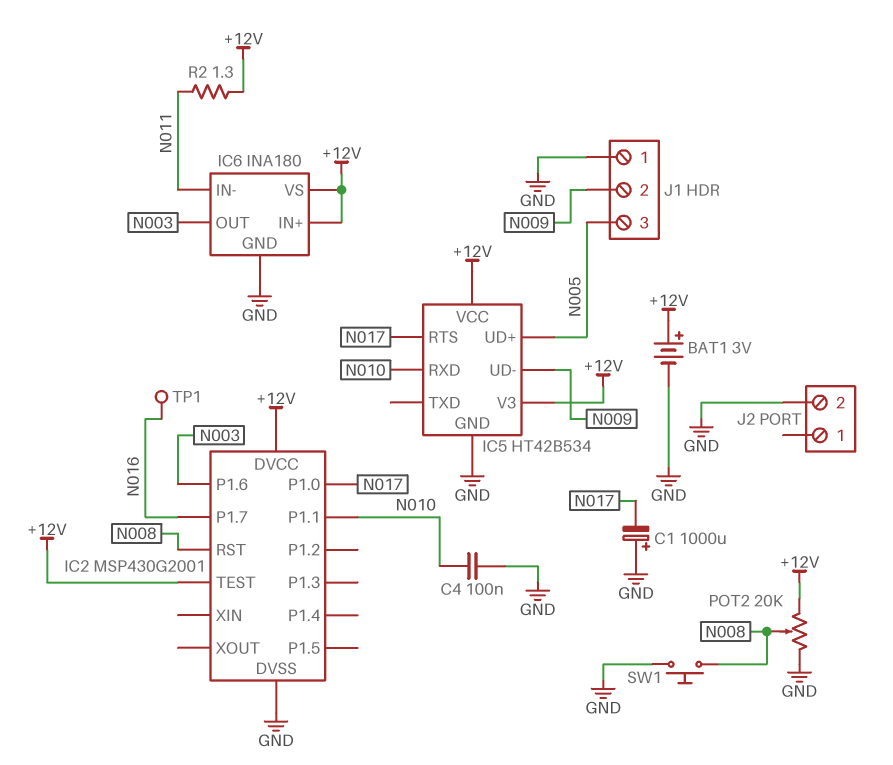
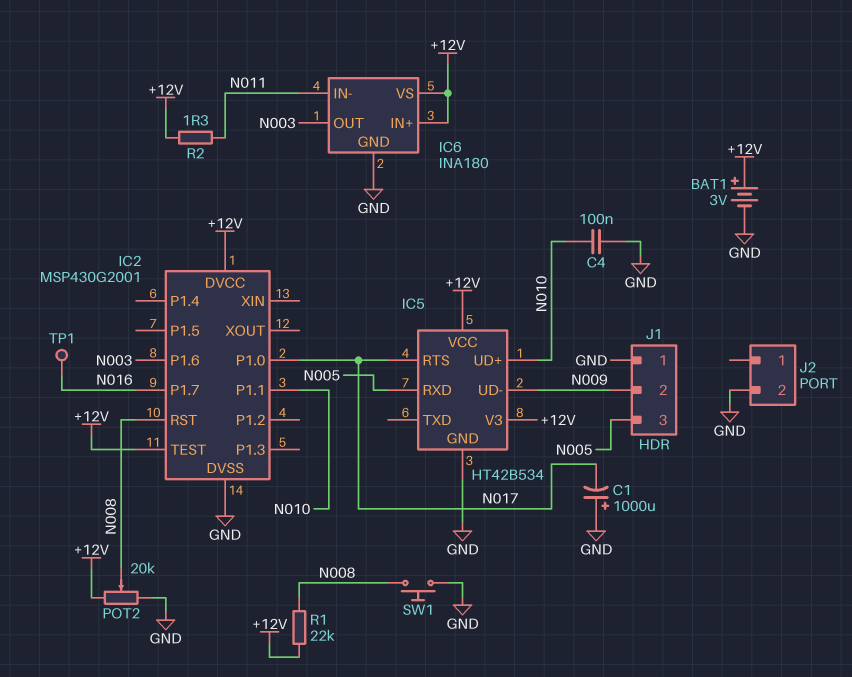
IC5 pin RXD: N010 -> N005
IC5 pin UD+: N005 -> N010
R1: none -> 22k (+12V, N008)

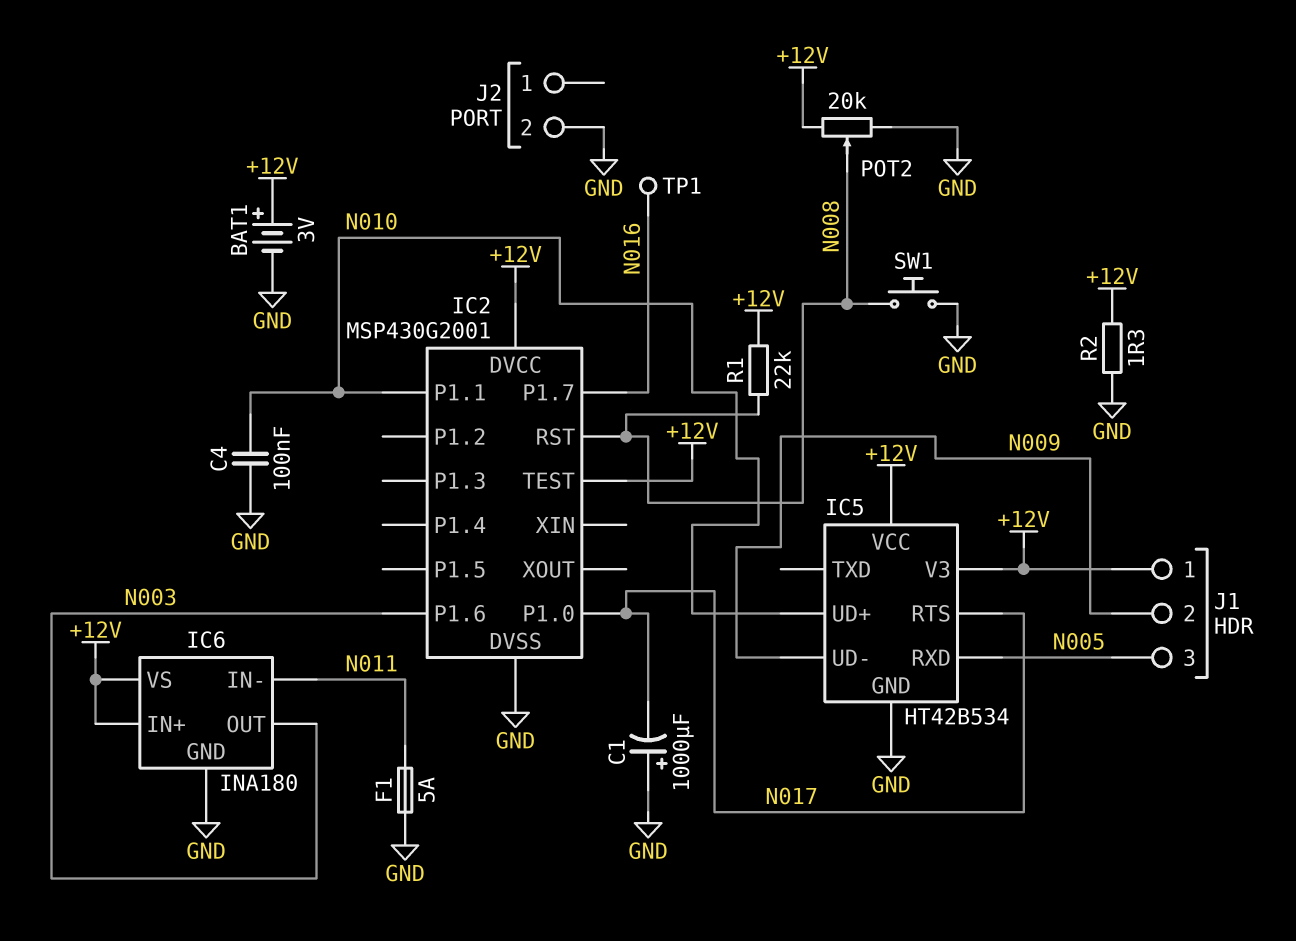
F1: none -> 5A (GND, N011)
J1 pin 1: GND -> +12V
R2: 1.3 (+12V, N011) -> 1.3 (+12V, GND)

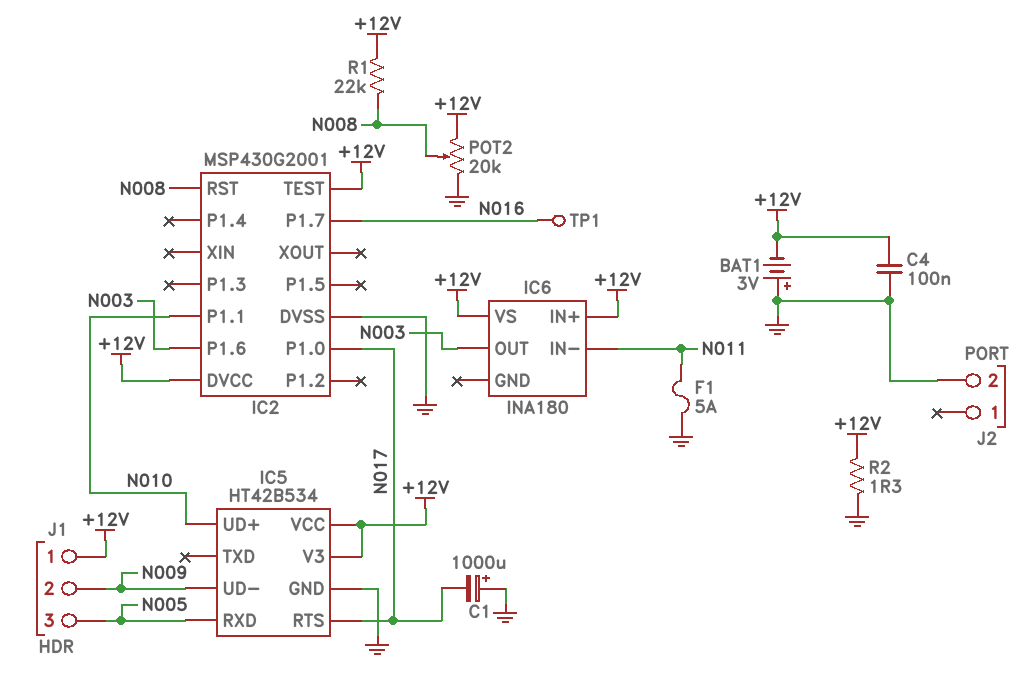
BAT1: 3V (plus +12V, minus GND) -> 3V (plus GND, minus +12V)
C4: 100nF (GND, N010) -> 100nF (+12V, GND)
IC6 pin GND: GND -> none
SW1: button (GND, N008) -> none

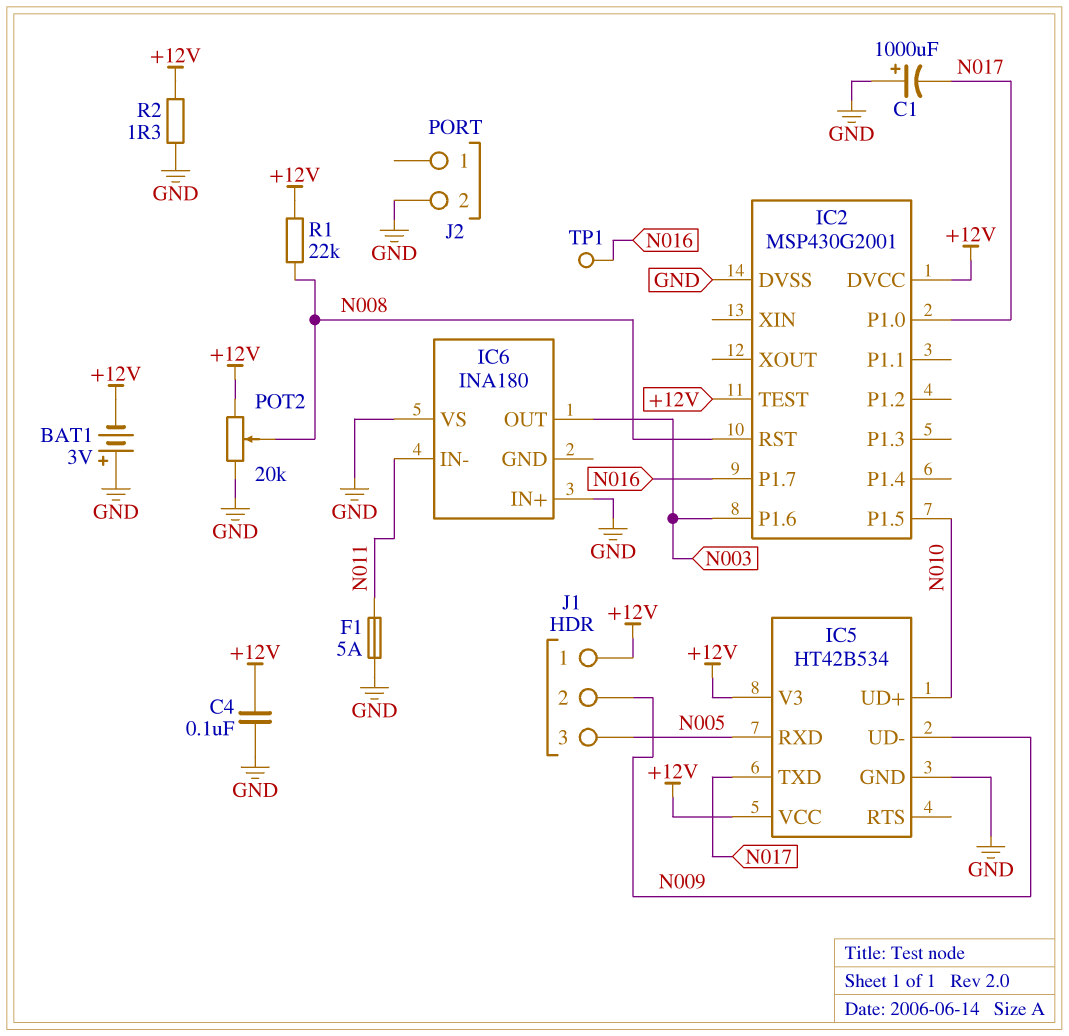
IC2 pin P1.1: N010 -> none
IC2 pin P1.5: none -> N010
IC5 pin RTS: N017 -> none
IC5 pin TXD: none -> N017
IC6 pin IN+: +12V -> GND
IC6 pin VS: +12V -> GND

